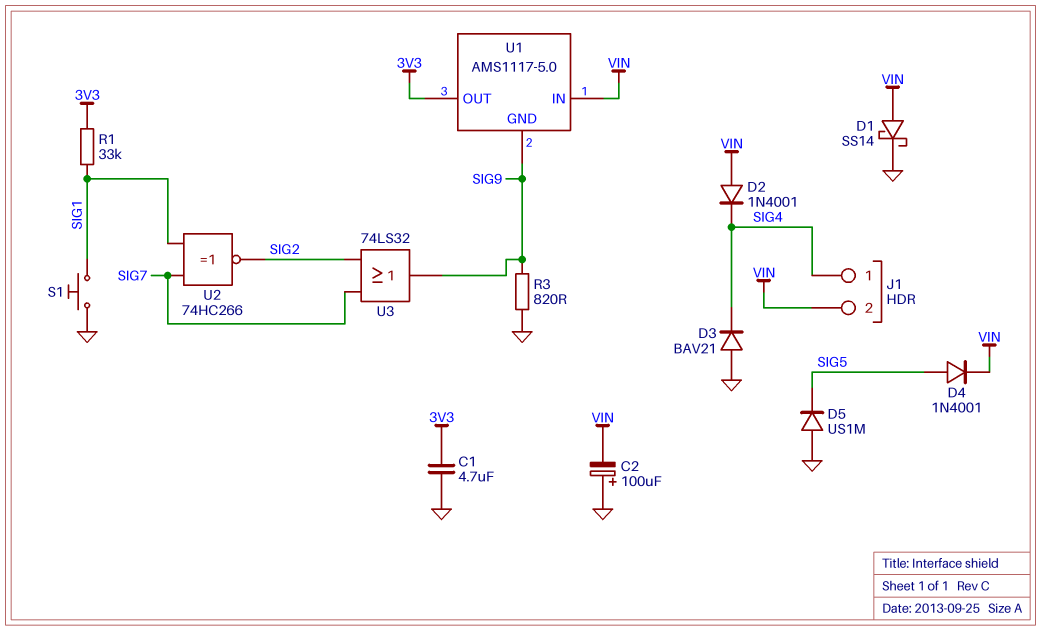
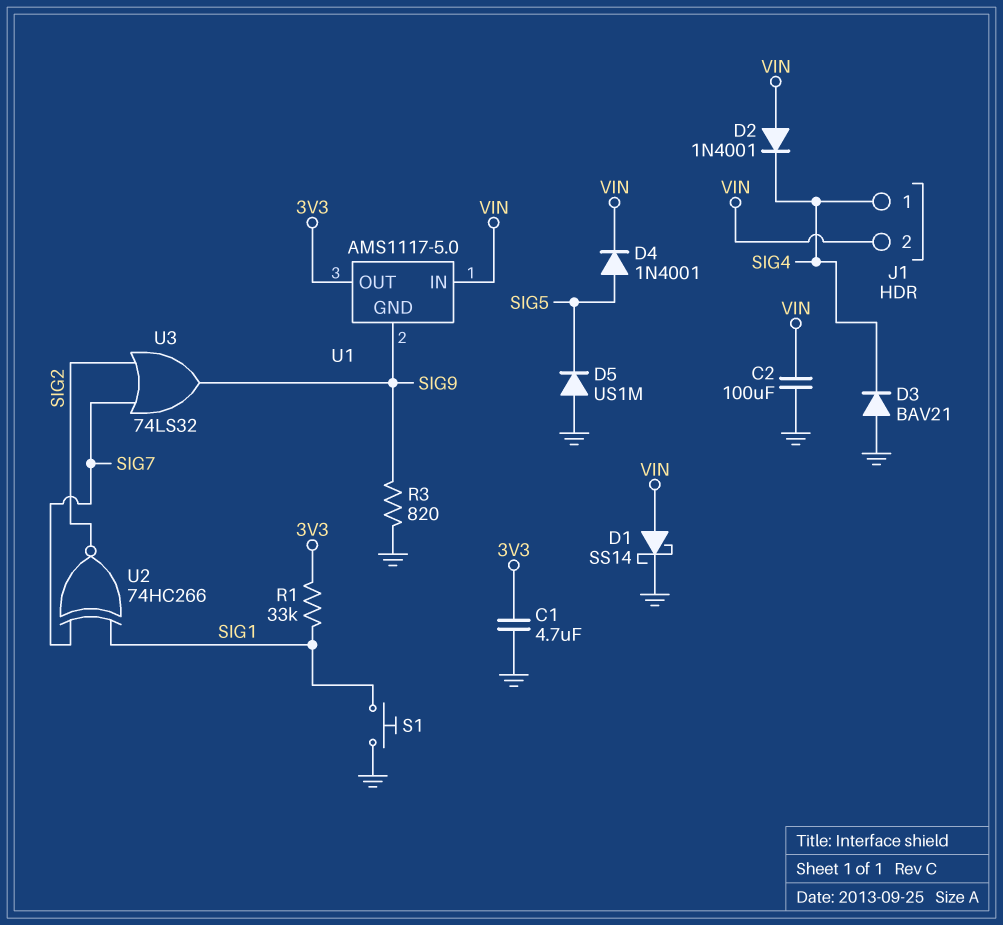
C2: 100uF (plus GND, minus VIN) -> 100uF (GND, VIN)

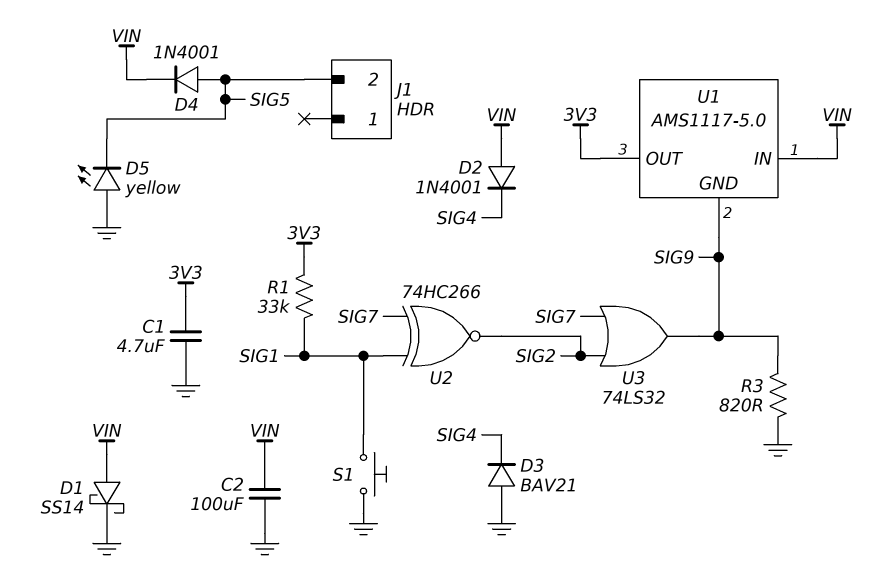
D5: diode US1M (A GND, K SIG5) -> LED yellow (A GND, K SIG5)
J1 pin 1: SIG4 -> none
J1 pin 2: VIN -> SIG5

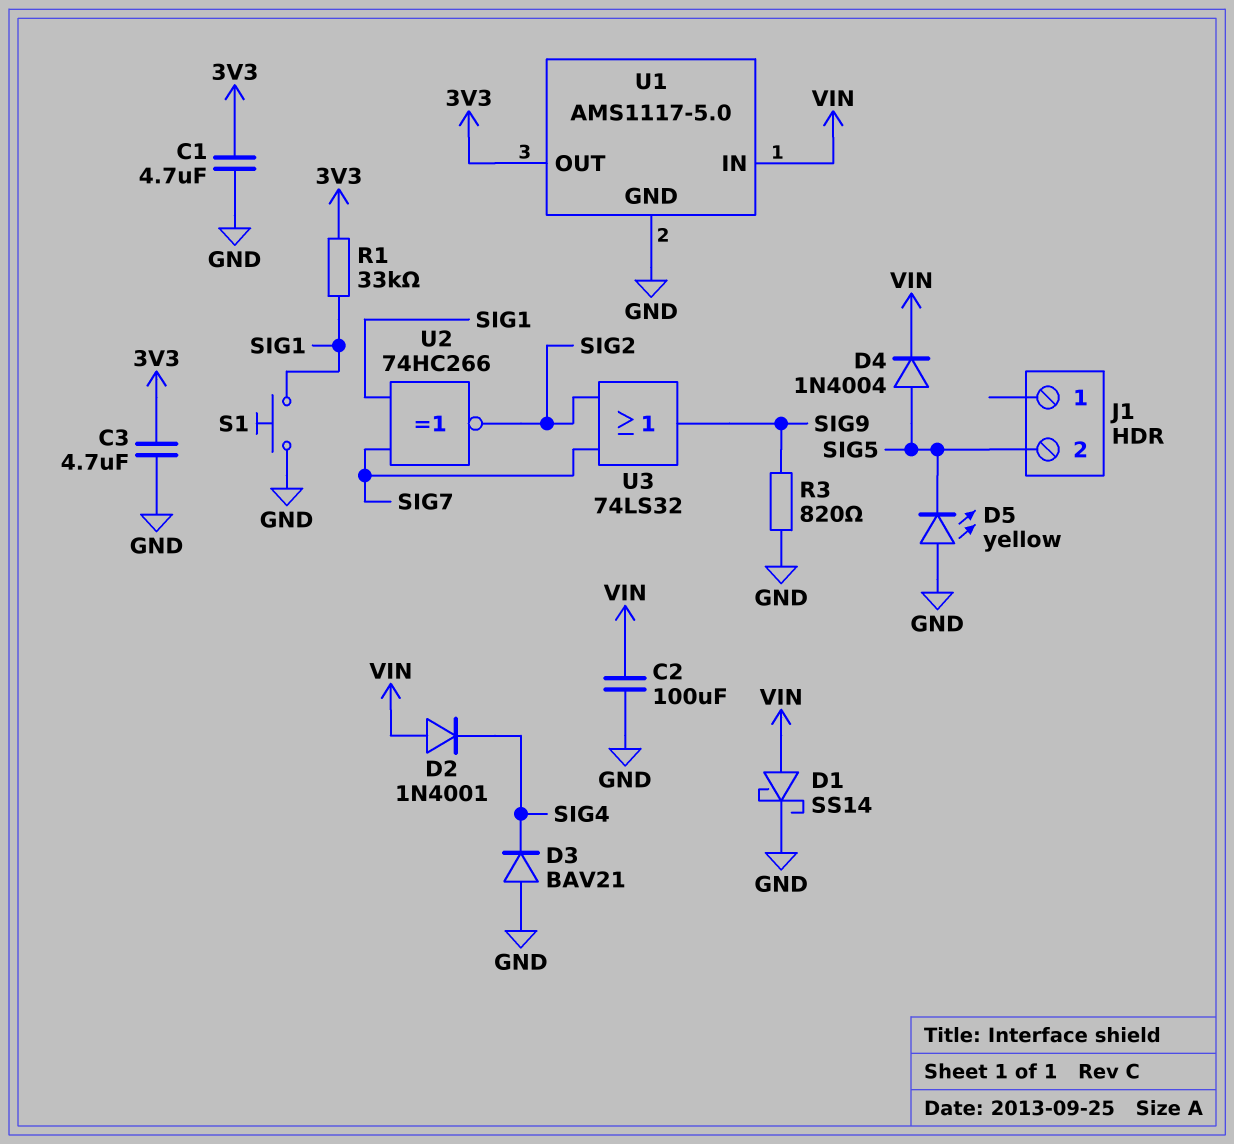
C3: none -> 4.7uF (3V3, GND)
D4: diode 1N4001 (A SIG5, K VIN) -> diode 1N4004 (A SIG5, K VIN)
U1 pin GND: SIG9 -> GND

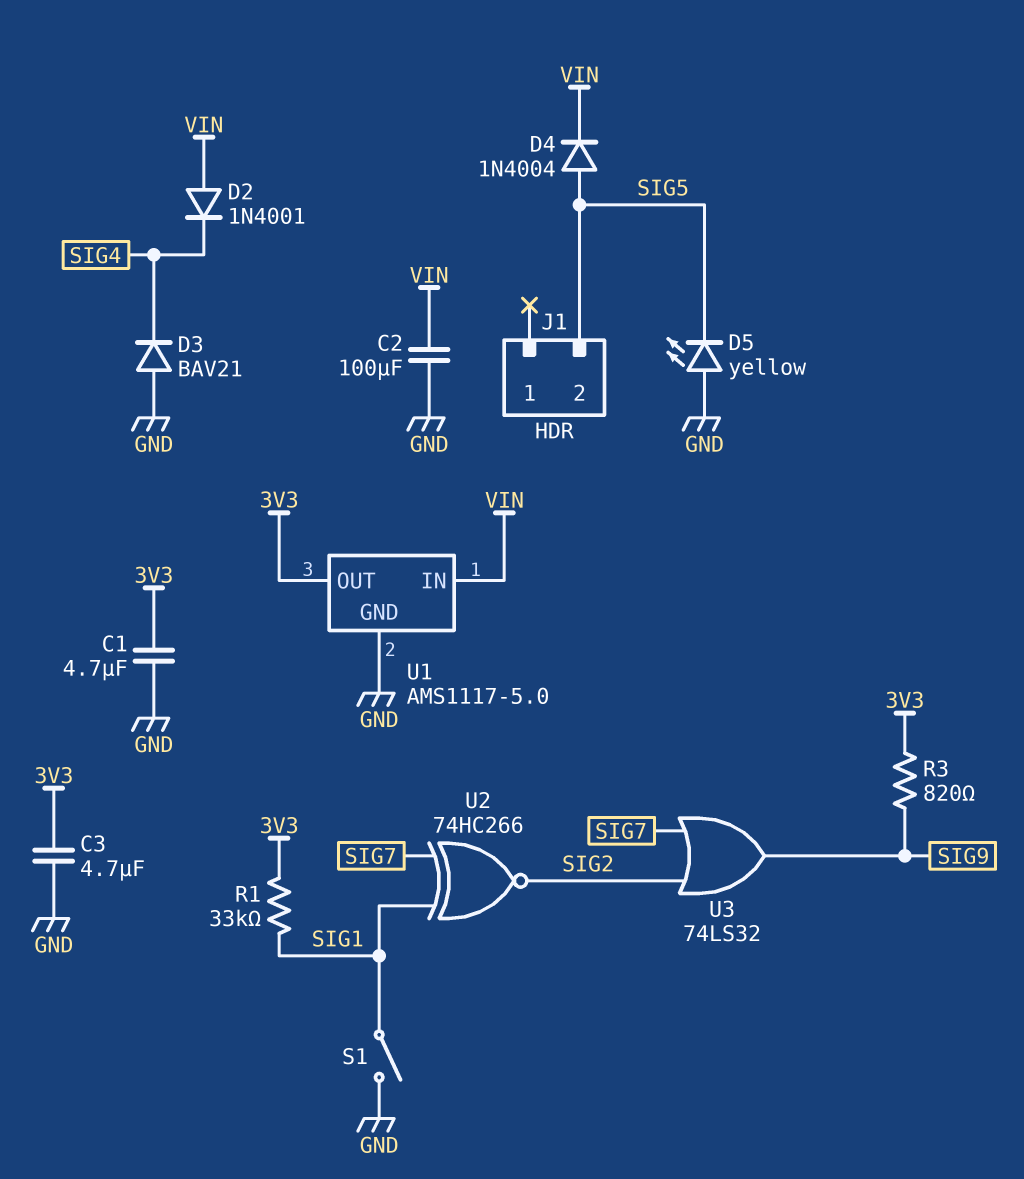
D1: schottky SS14 (A VIN, K GND) -> none
R3: 820 (GND, SIG9) -> 820 (3V3, SIG9)
S1: button (GND, SIG1) -> switch (GND, SIG1)

